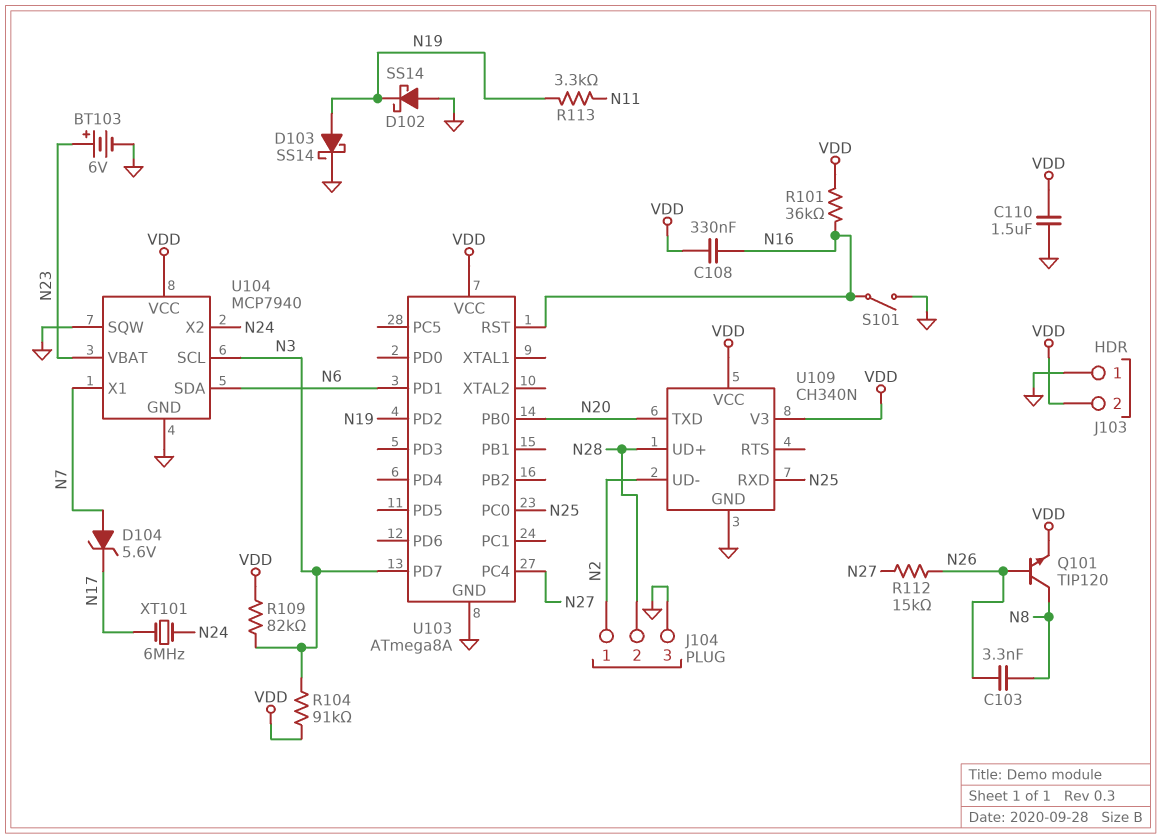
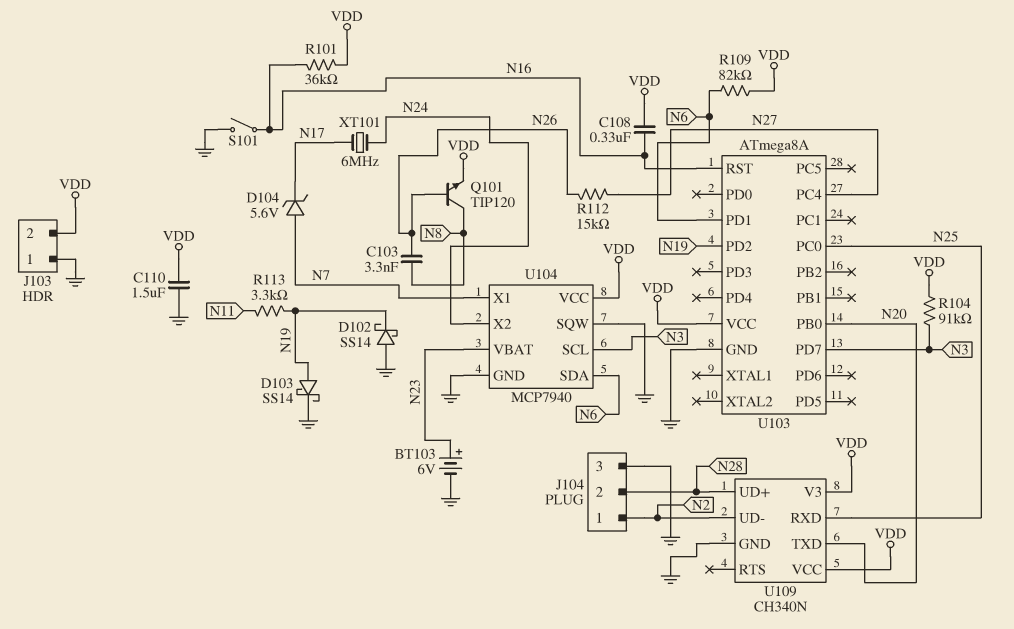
R109: 82k (N3, VDD) -> 82k (N6, VDD)

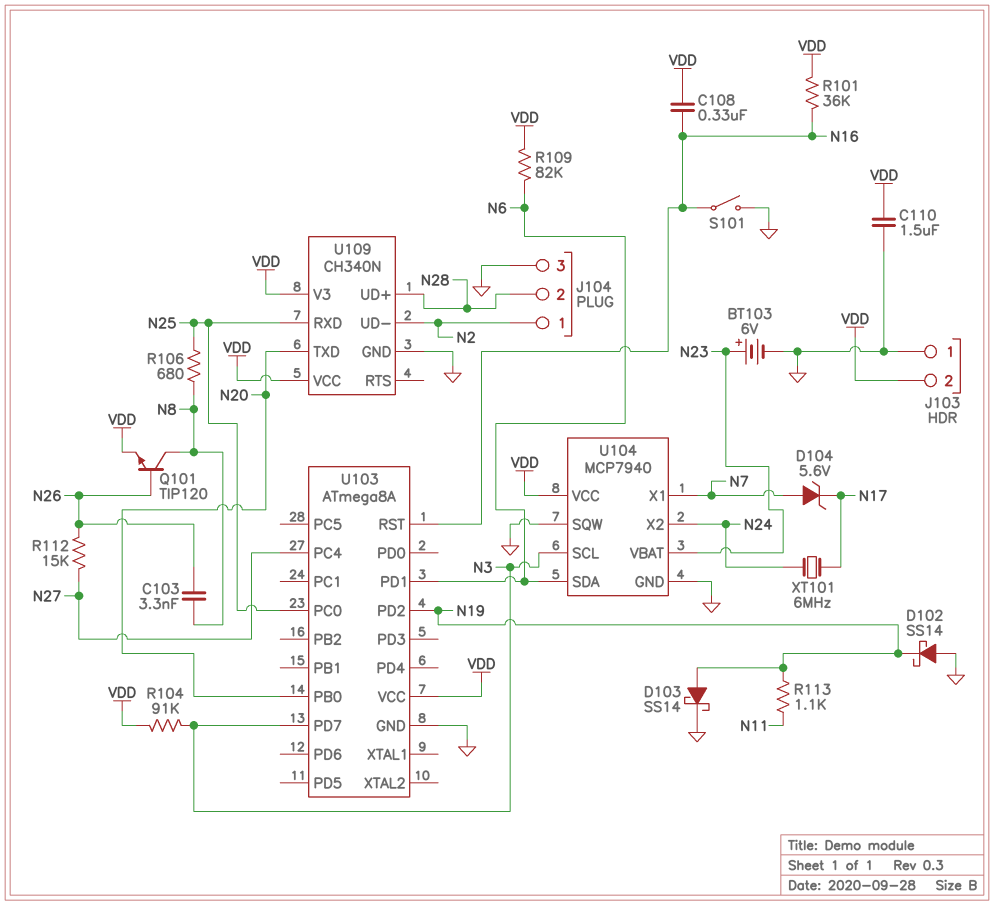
R106: none -> 680 (N8, N25)
R113: 3.3k (N11, N19) -> 1.1k (N11, N19)

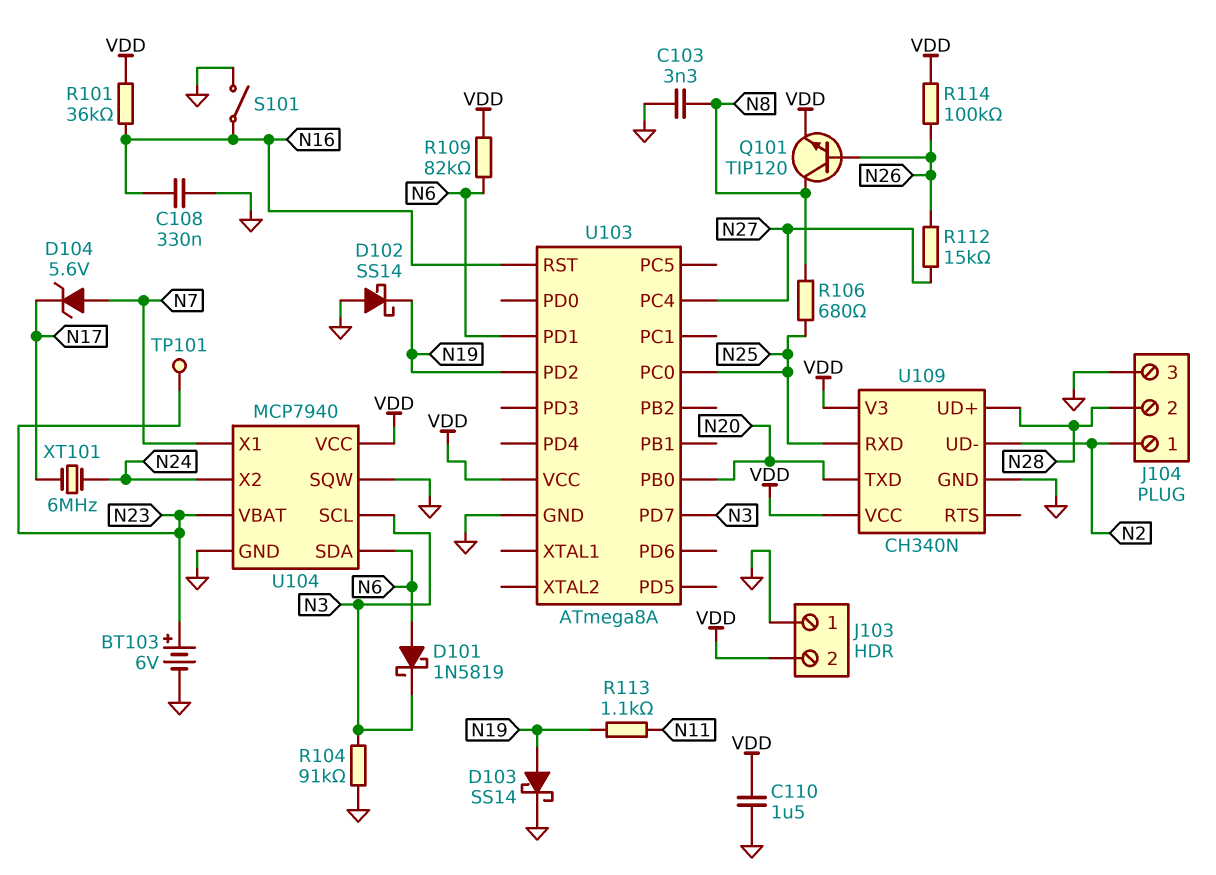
C103: 3.3nF (N8, N26) -> 3.3nF (GND, N8)
C108: 330nF (N16, VDD) -> 330nF (GND, N16)
D101: none -> schottky 1N5819 (A N6, K N3)
R104: 91k (N3, VDD) -> 91k (GND, N3)
R114: none -> 100k (N26, VDD)
TP101: none -> test point (N23)

